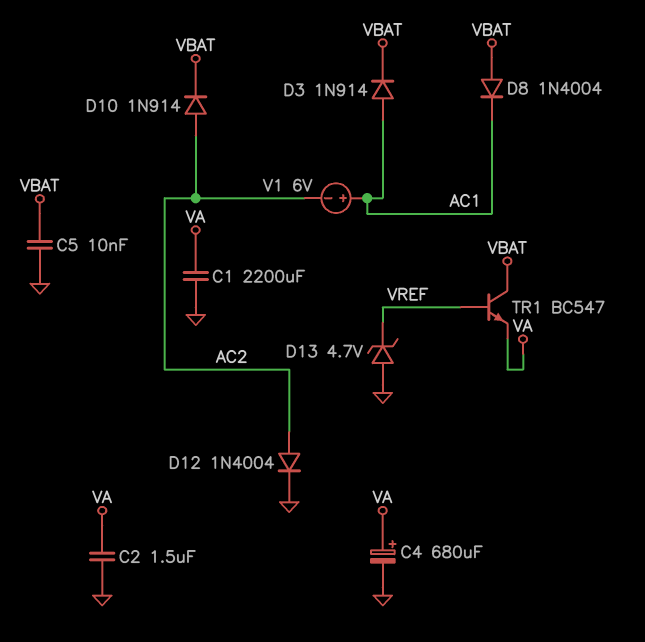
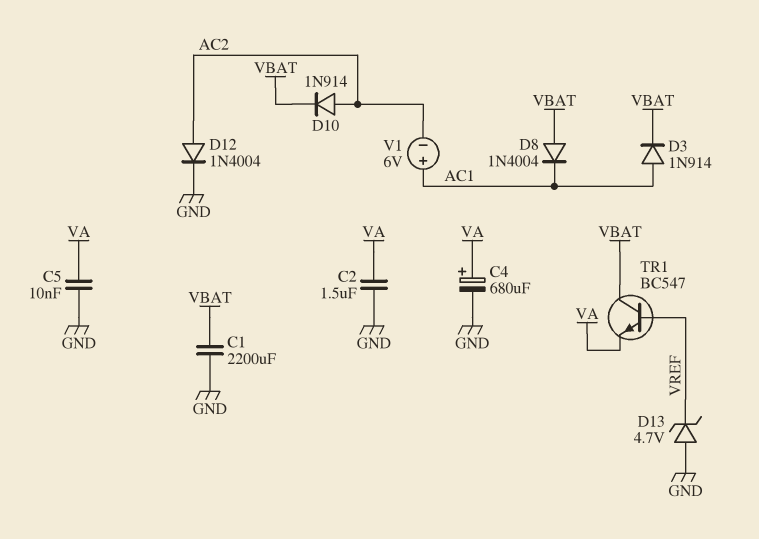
C1: 2200uF (GND, VA) -> 2200uF (GND, VBAT)
C5: 10nF (GND, VBAT) -> 10nF (GND, VA)

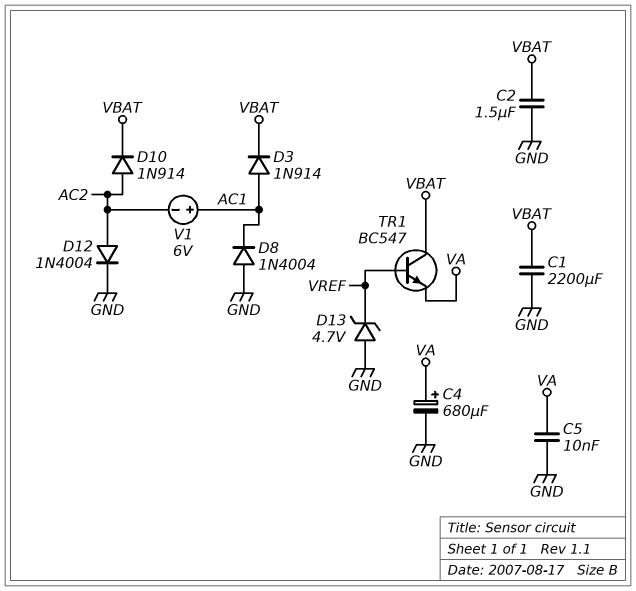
C2: 1.5uF (GND, VA) -> 1.5uF (GND, VBAT)
D8: diode 1N4004 (A VBAT, K AC1) -> diode 1N4004 (A GND, K AC1)

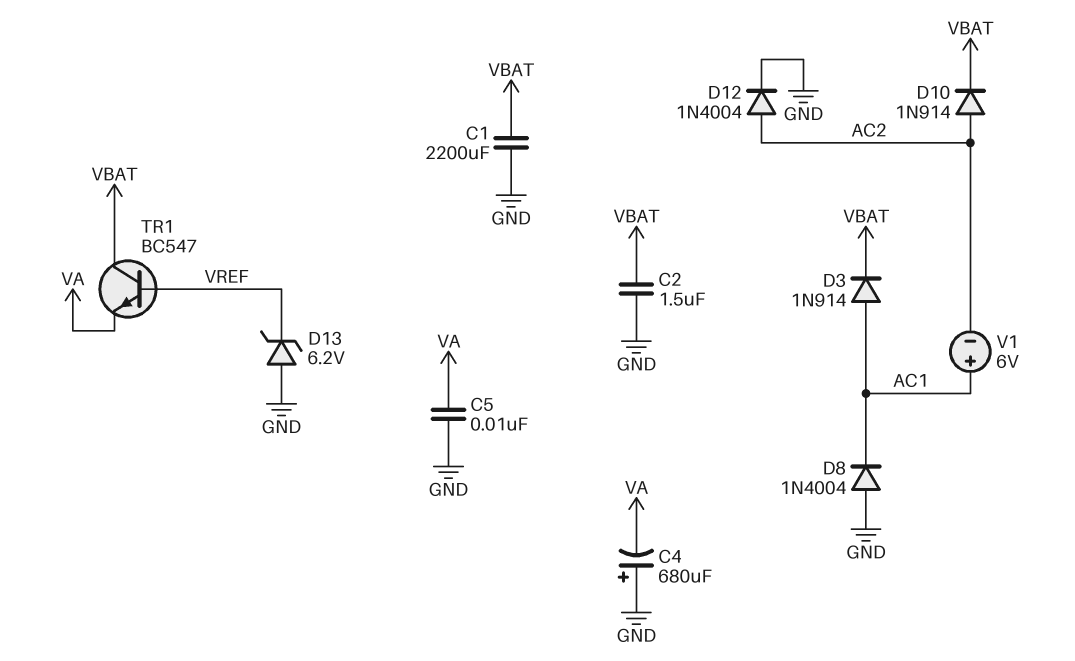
C4: 680uF (plus VA, minus GND) -> 680uF (plus GND, minus VA)
D13: zener 4.7V (A GND, K VREF) -> zener 6.2V (A GND, K VREF)

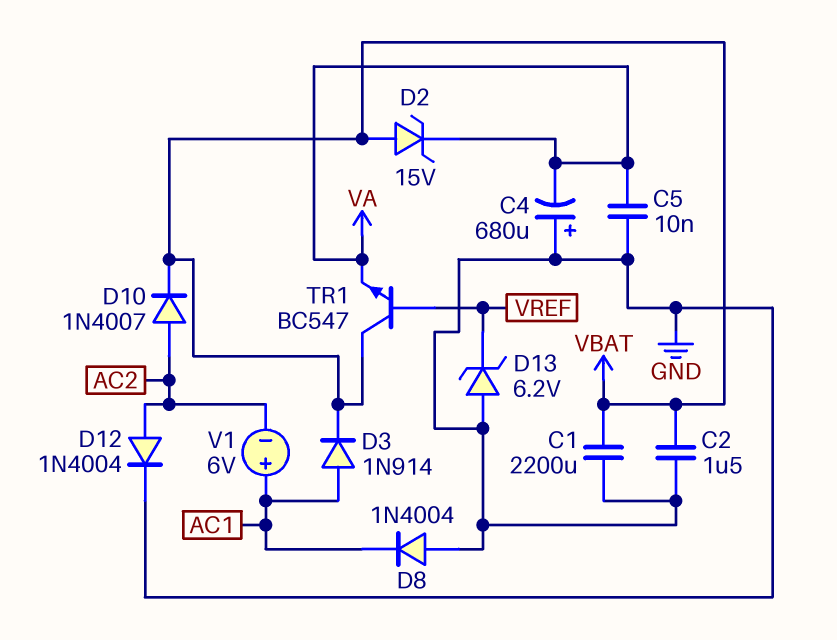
D2: none -> zener 15V (A VBAT, K VA)
D10: diode 1N914 (A AC2, K VBAT) -> diode 1N4007 (A AC2, K VBAT)

